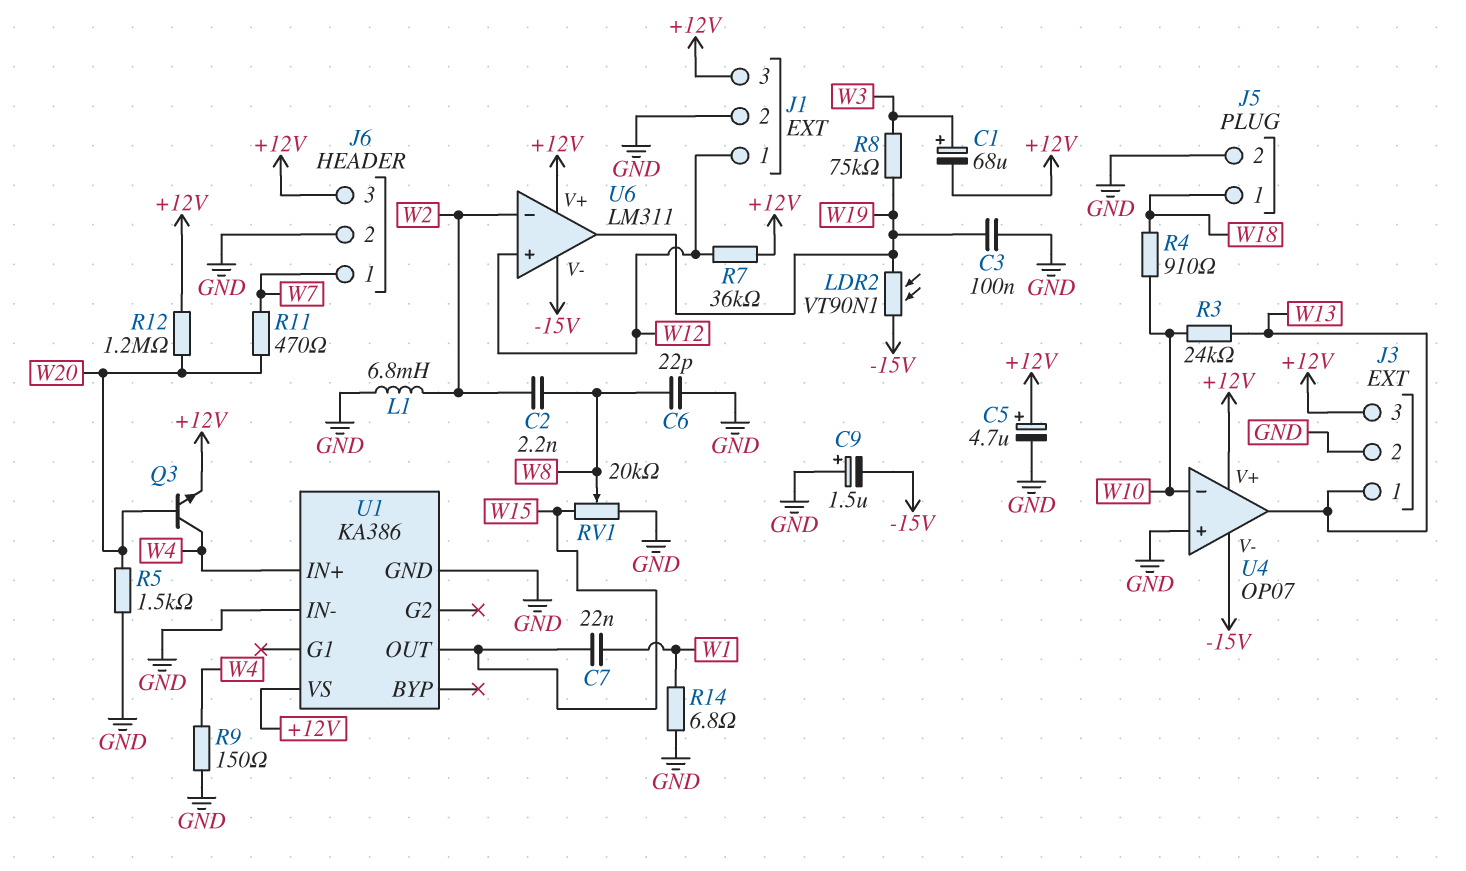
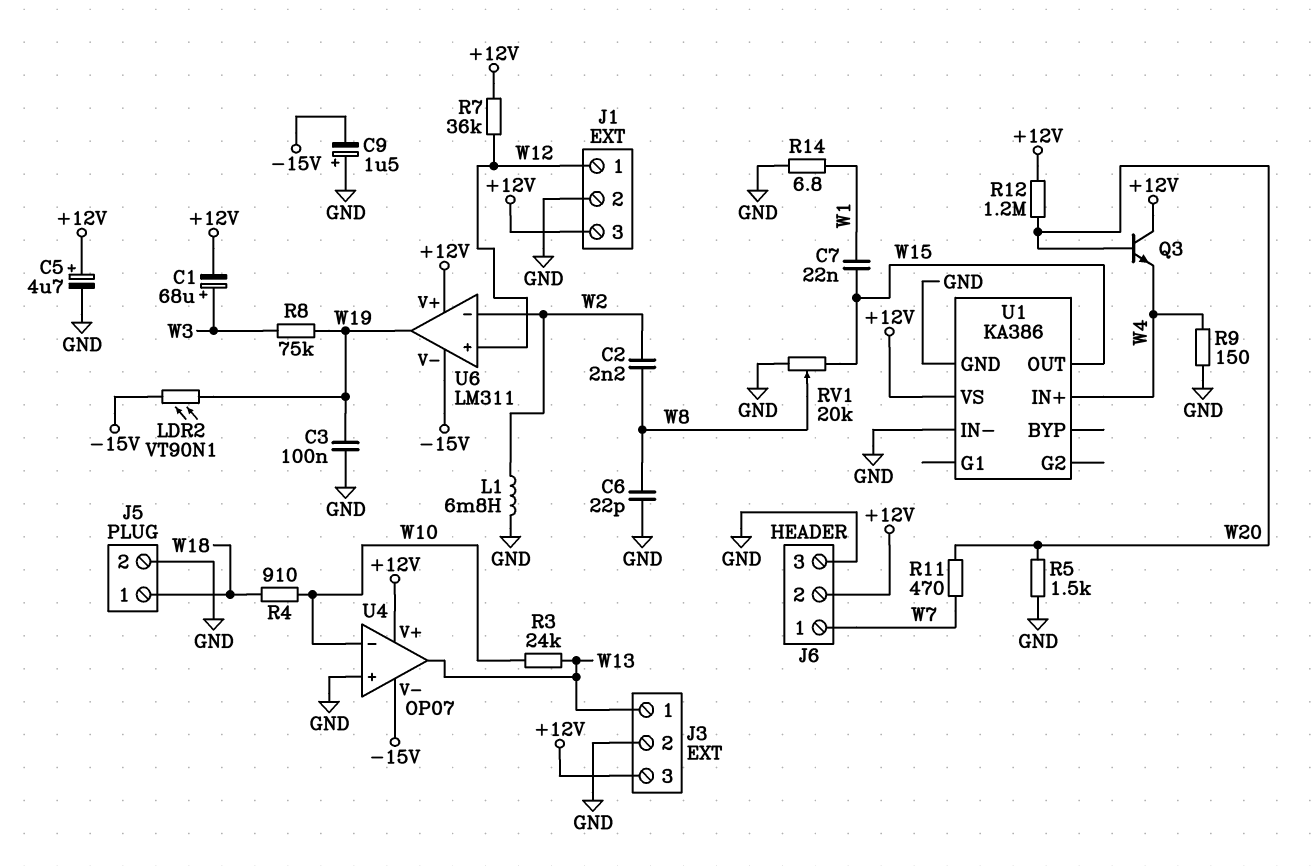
J6 pin 2: GND -> +12V
J6 pin 3: +12V -> GND
Q3: NPN (B W20, C W4, E +12V) -> NPN (B W20, C +12V, E W4)

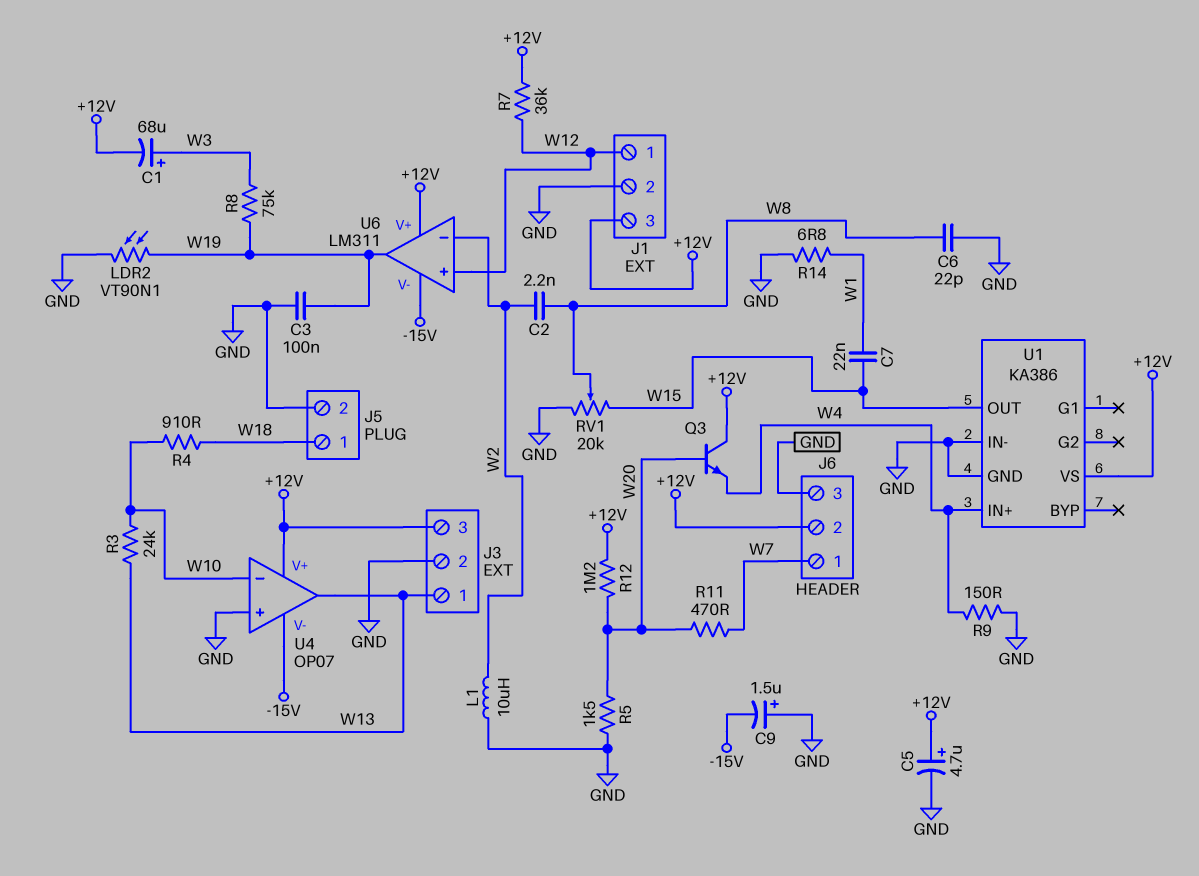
L1: 6.8mH (GND, W2) -> 10uH (GND, W2)
LDR2: VT90N1 (-15V, W19) -> VT90N1 (GND, W19)

